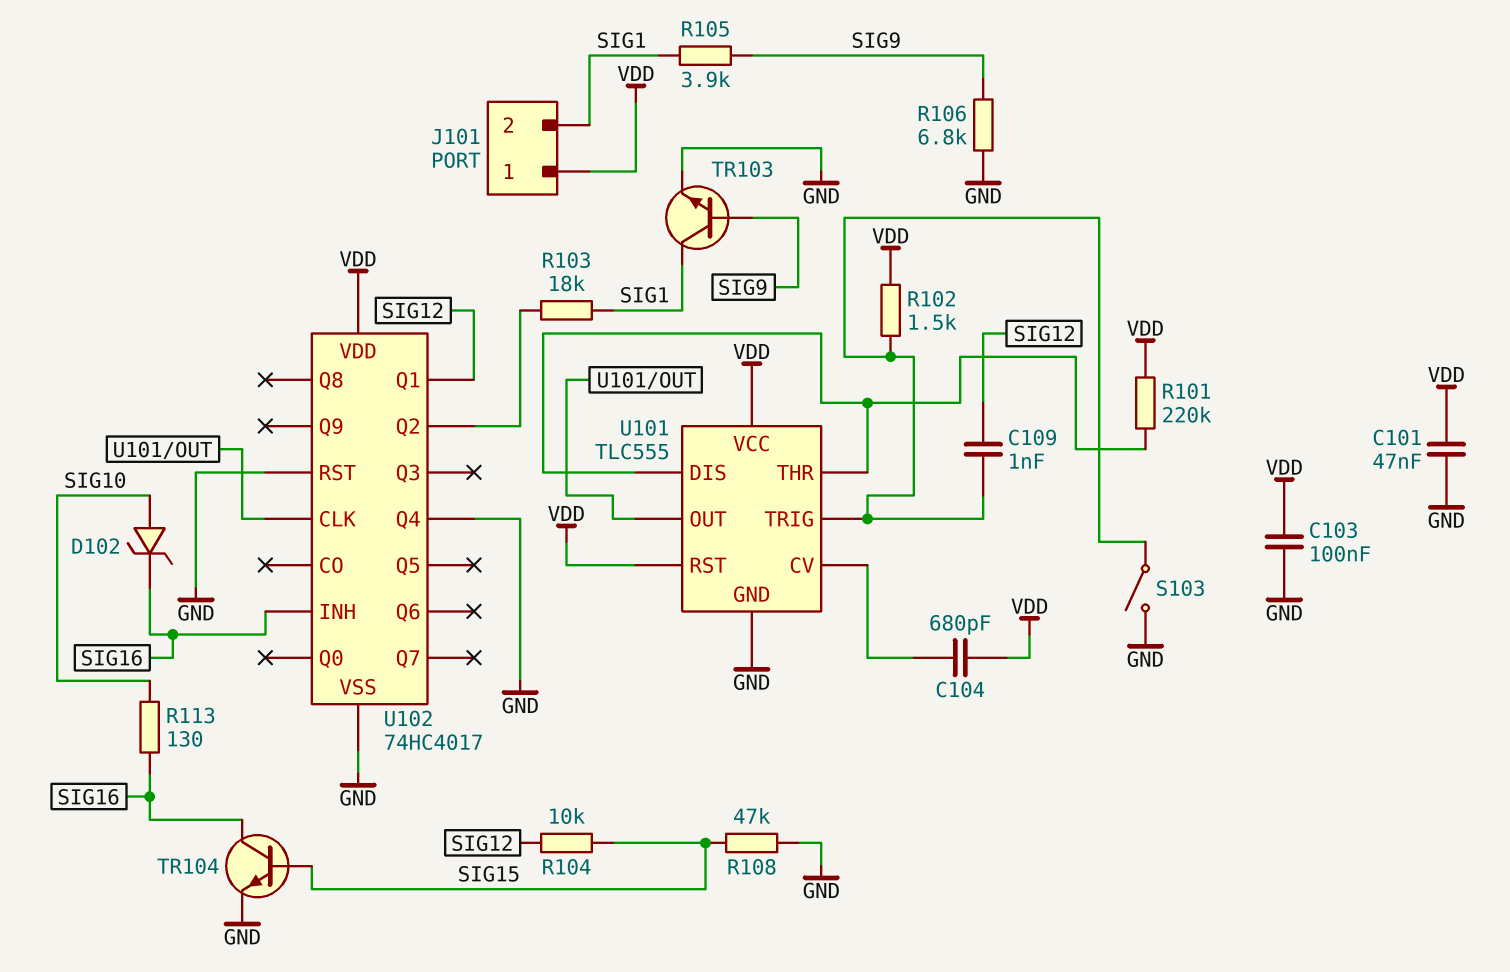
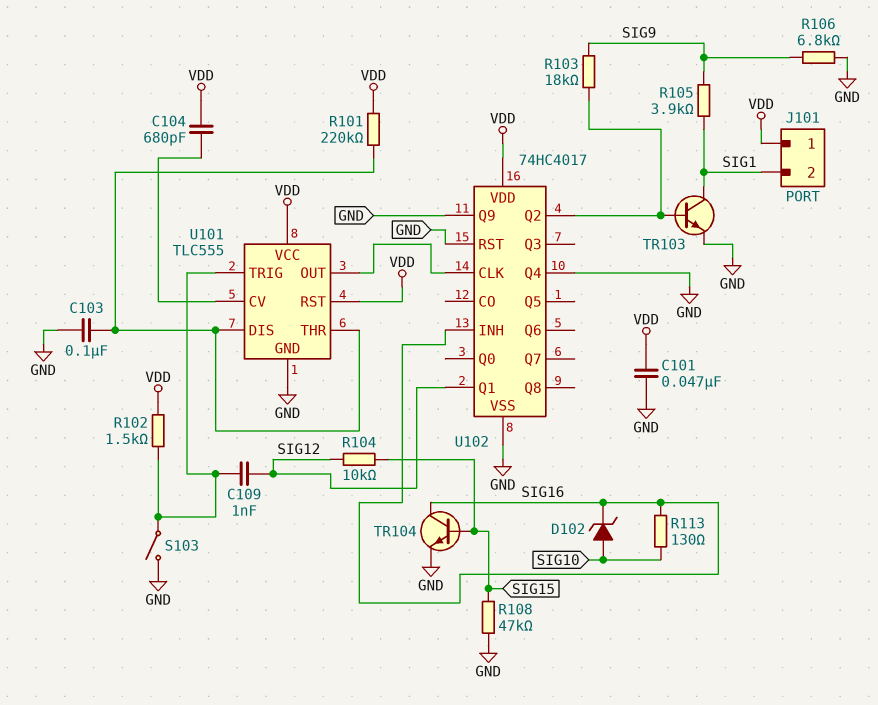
C103: 100nF (GND, VDD) -> 100nF (GND, U101/DIS)
R103: 18k (SIG1, U102/Q2) -> 18k (SIG9, U102/Q2)
TR103: NPN (B SIG9, C SIG1, E GND) -> NPN (B U102/Q2, C SIG1, E GND)
U102 pin Q9: none -> GND

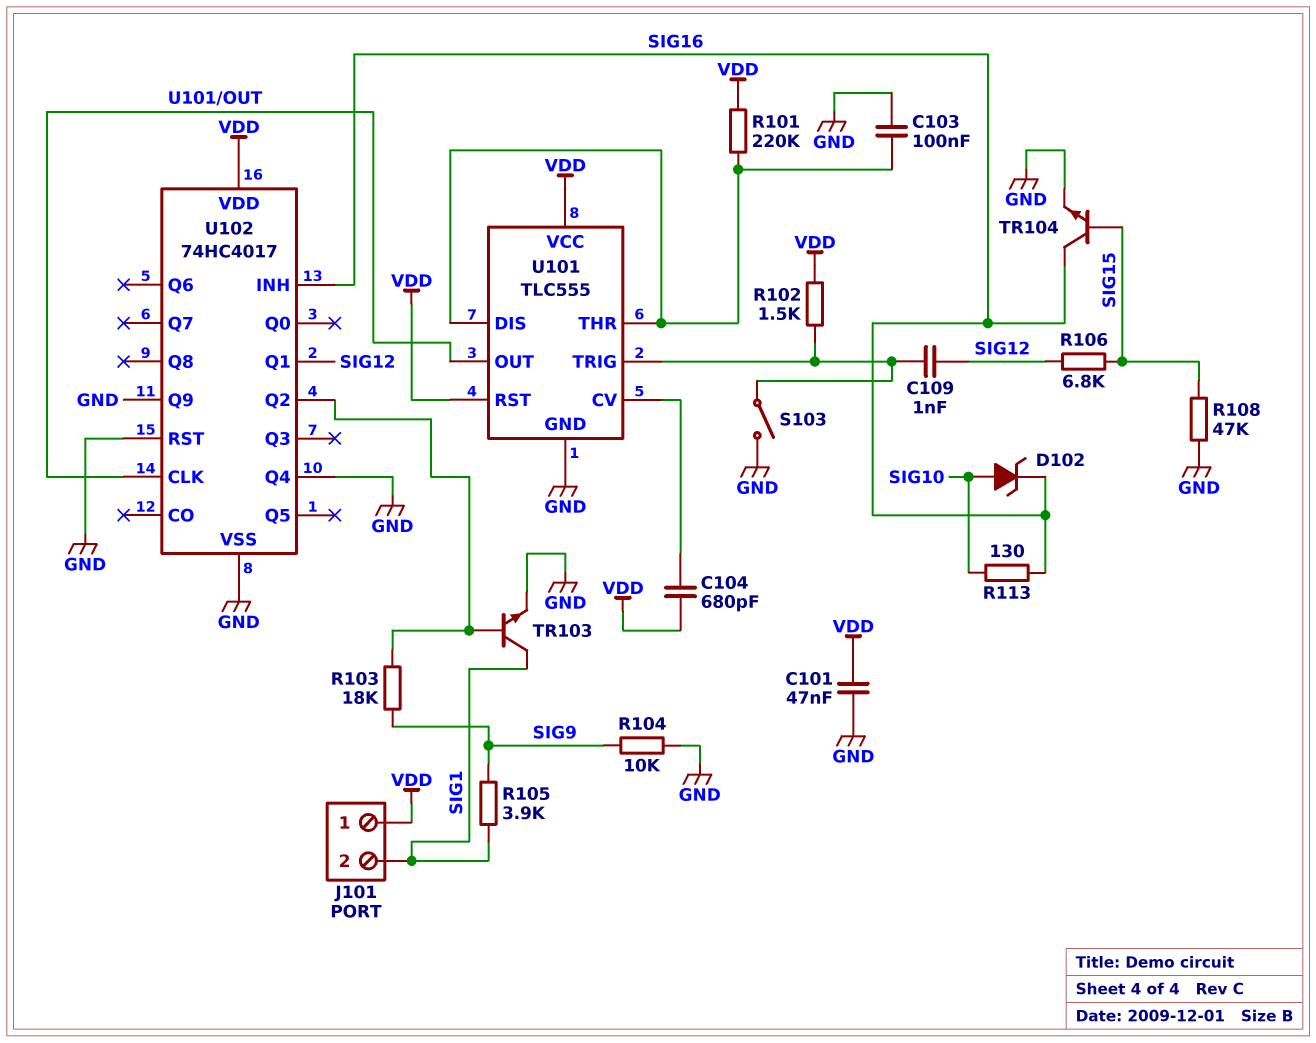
R104: 10k (SIG12, SIG15) -> 10k (GND, SIG9)
R106: 6.8k (GND, SIG9) -> 6.8k (SIG12, SIG15)

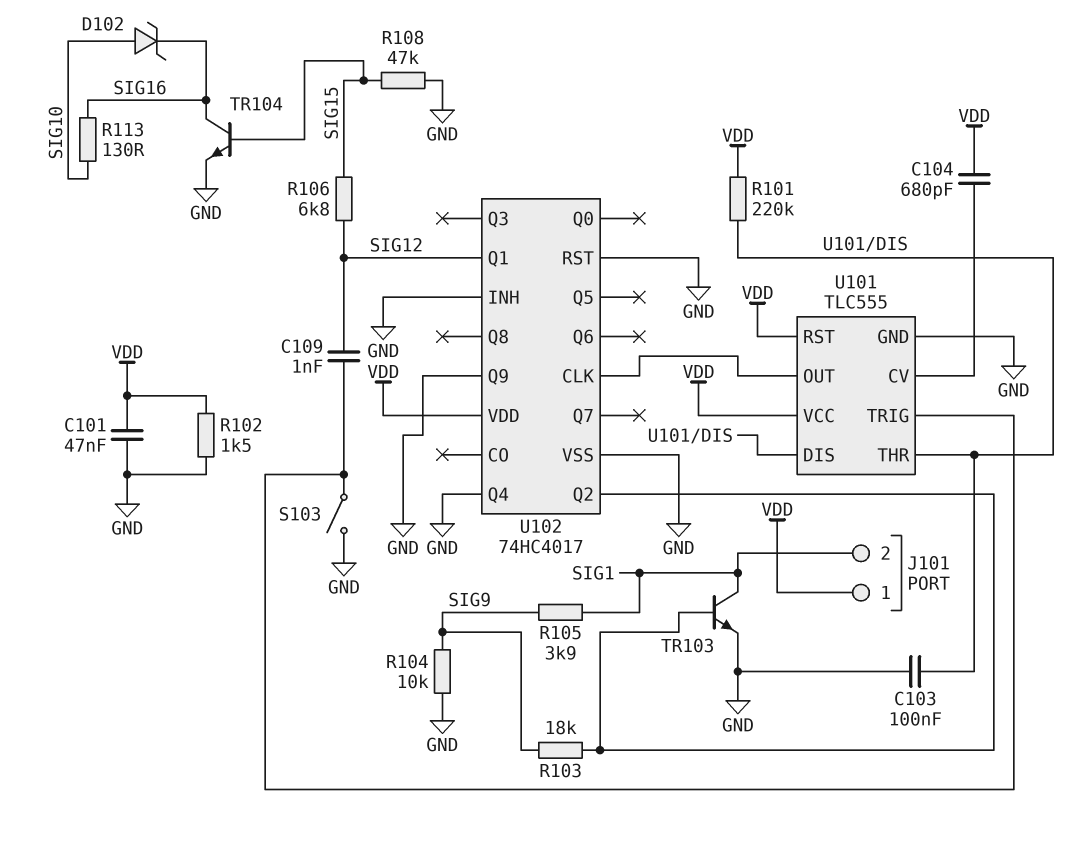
R102: 1.5k (U101/TRIG, VDD) -> 1.5k (GND, VDD)
U102 pin INH: SIG16 -> GND

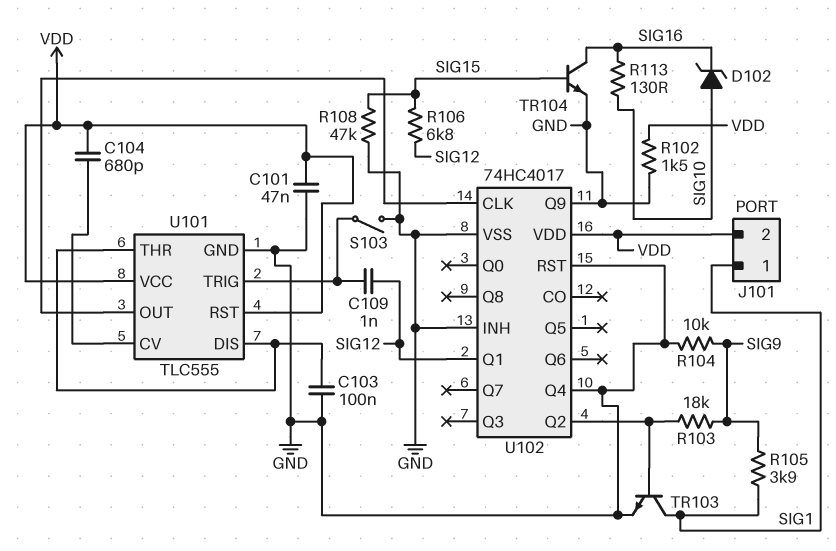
J101 pin 1: VDD -> SIG1
J101 pin 2: SIG1 -> VDD
R101: 220k (U101/DIS, VDD) -> none

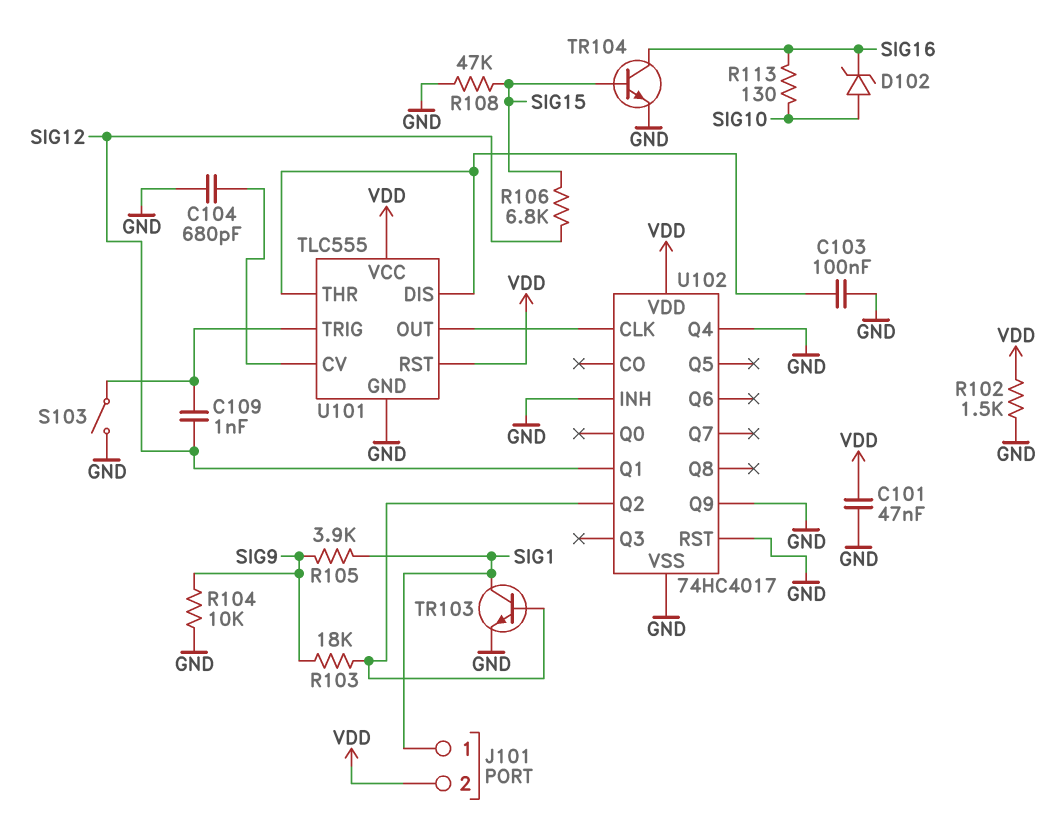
C104: 680pF (U101/CV, VDD) -> 680pF (GND, U101/CV)

